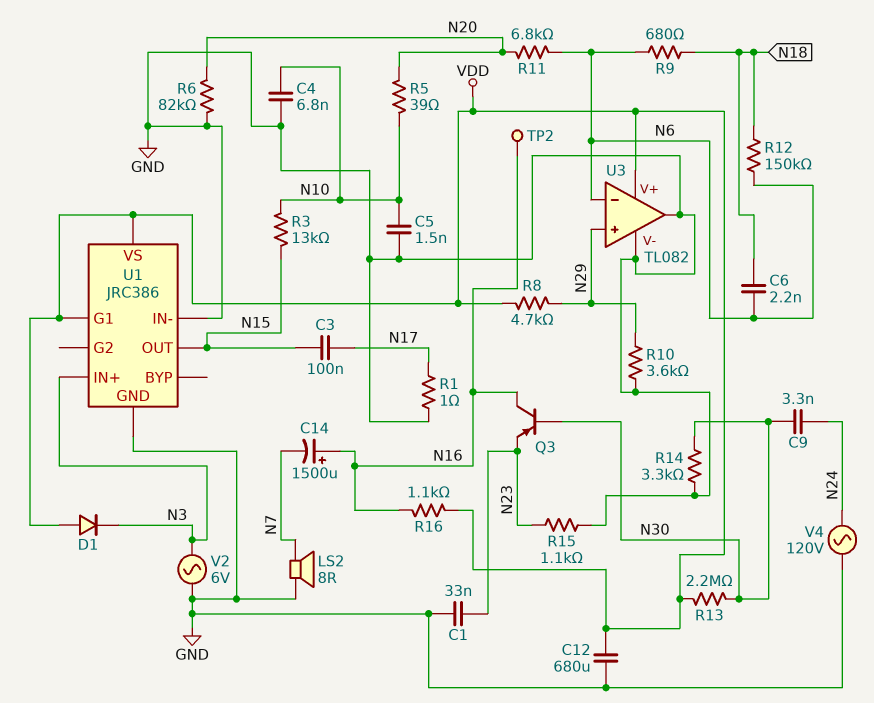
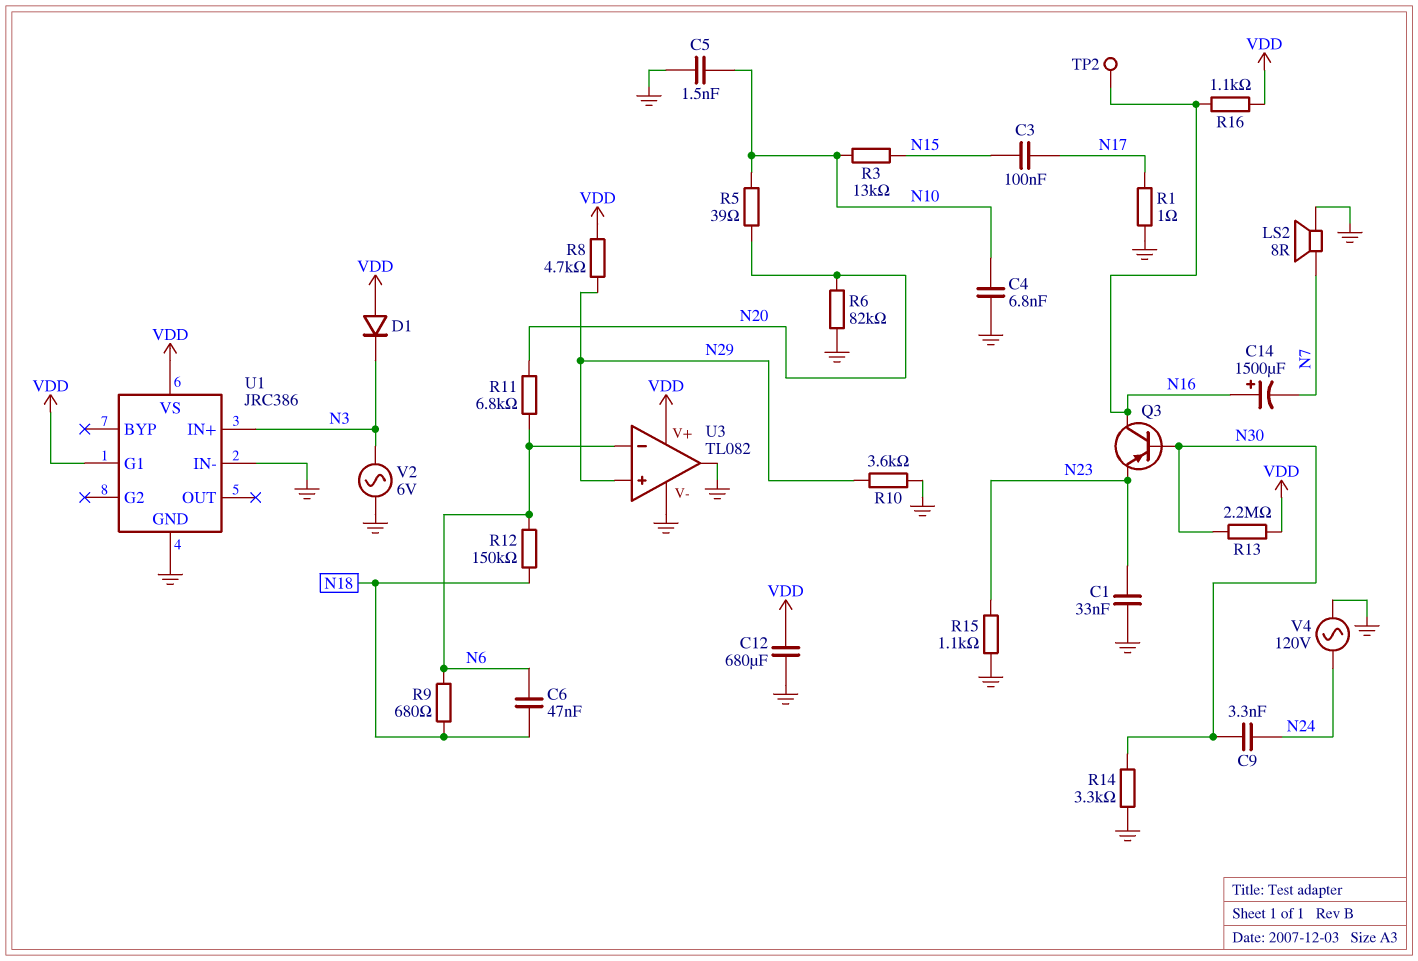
C6: 2.2nF (N6, N18) -> 47nF (N6, N18)
U1 pin OUT: N15 -> none

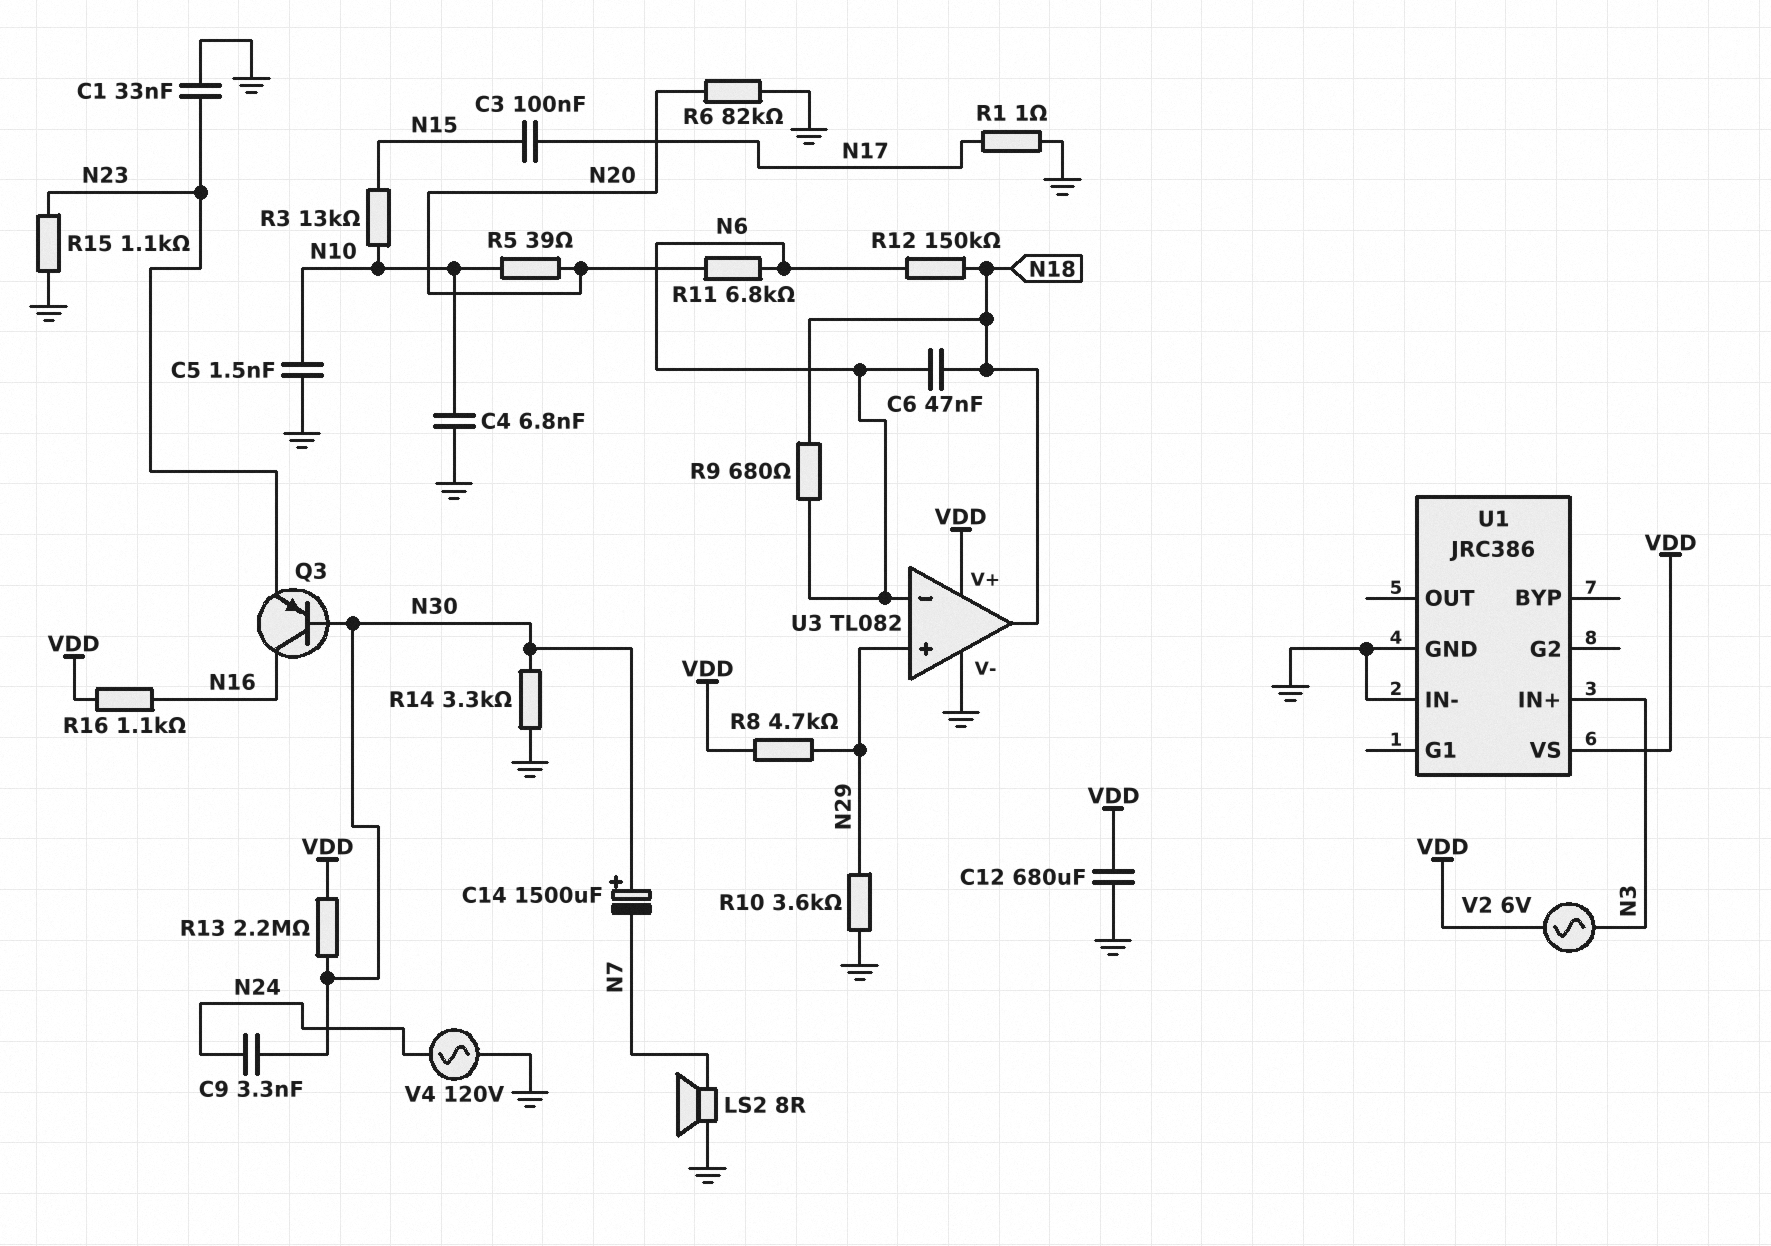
C14: 1500uF (plus N16, minus N7) -> 1500uF (plus N30, minus N7)
D1: diode (A VDD, K N3) -> none
TP2: test point (N16) -> none
U1 pin G1: VDD -> none
U3 pin out: GND -> N18
V2: AC 6V (GND, N3) -> AC 6V (N3, VDD)

